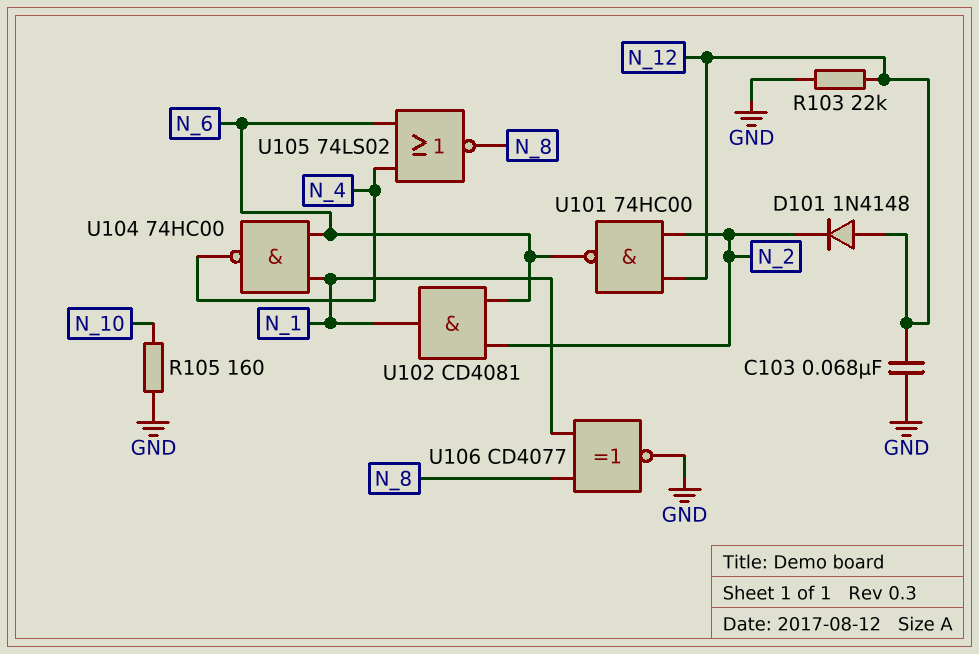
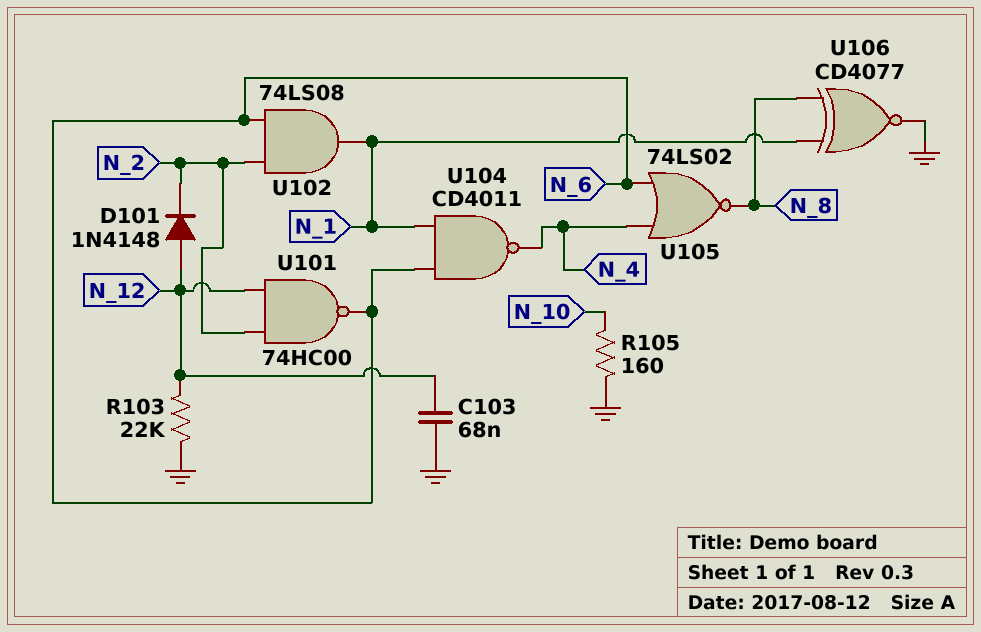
U102: AND CD4081 (in N_2, in N_6, out N_1) -> AND 74LS08 (in N_2, in N_6, out N_1)
U104: NAND 74HC00 (in N_1, in N_6, out N_4) -> NAND CD4011 (in N_1, in N_6, out N_4)

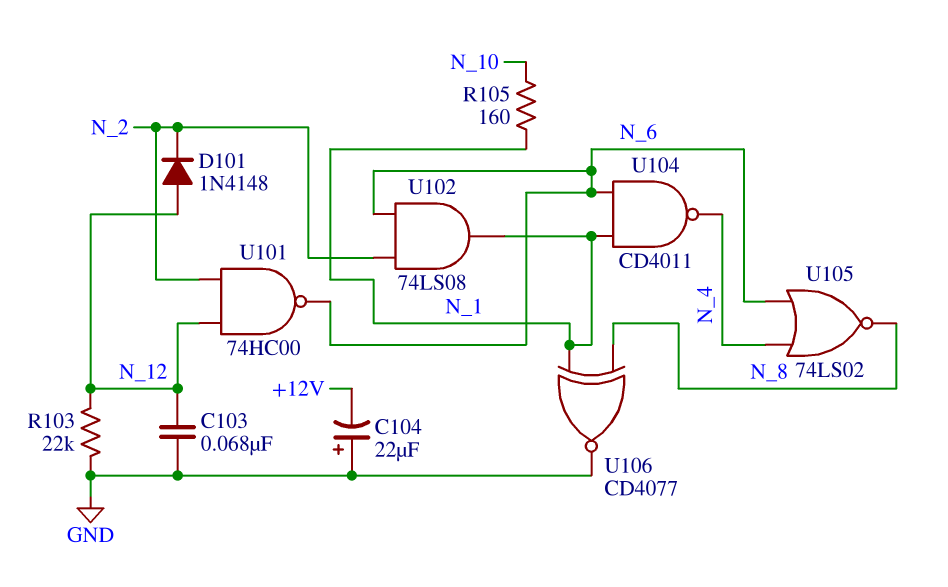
C104: none -> 22uF (plus GND, minus +12V)
R105: 160 (GND, N_10) -> 160 (N_1, N_10)

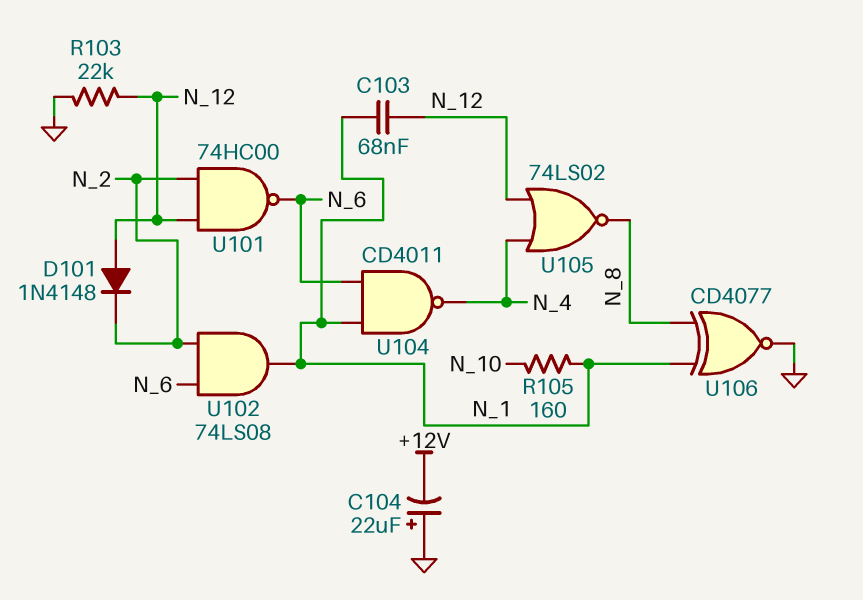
C103: 68nF (GND, N_12) -> 68nF (N_1, N_12)
U105: NOR 74LS02 (in N_4, in N_6, out N_8) -> NOR 74LS02 (in N_4, in N_12, out N_8)

